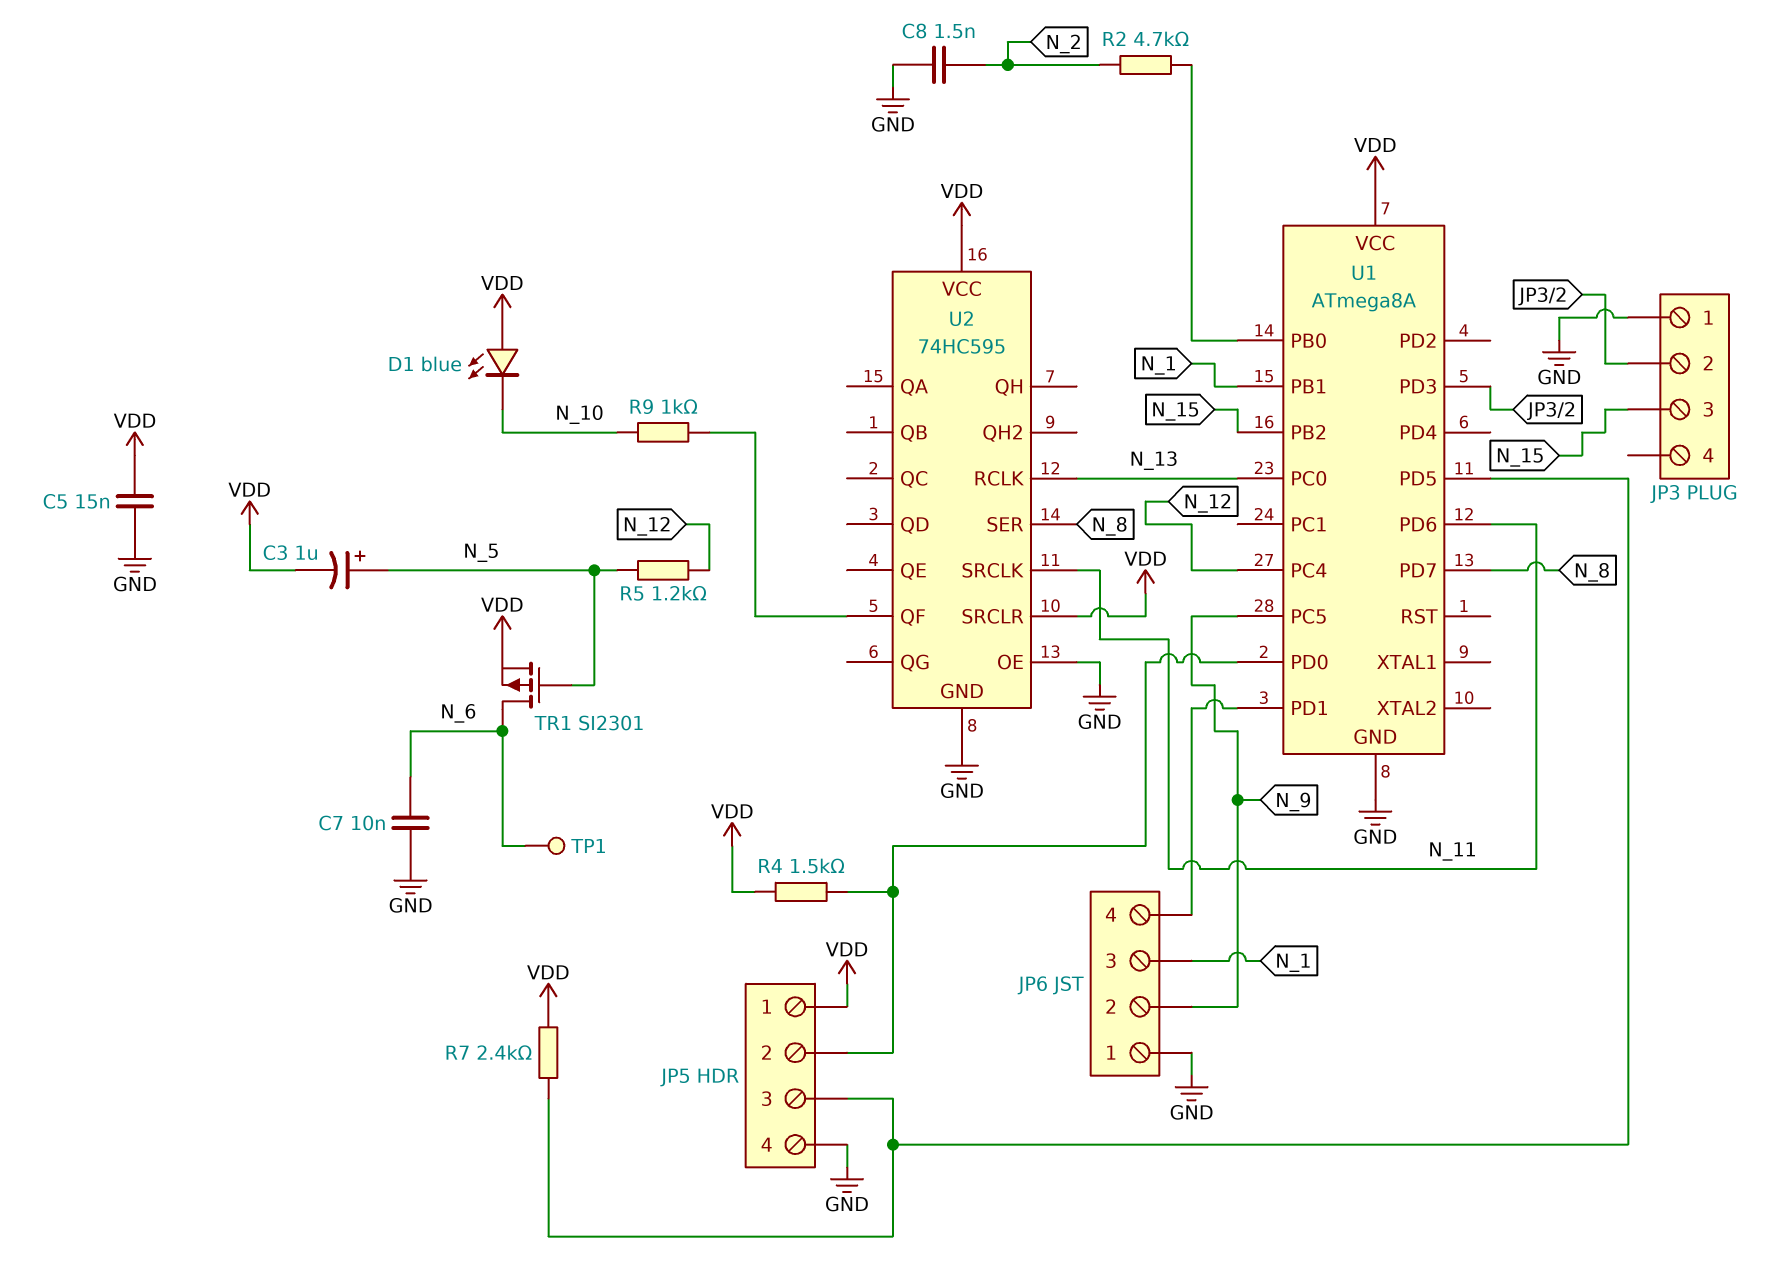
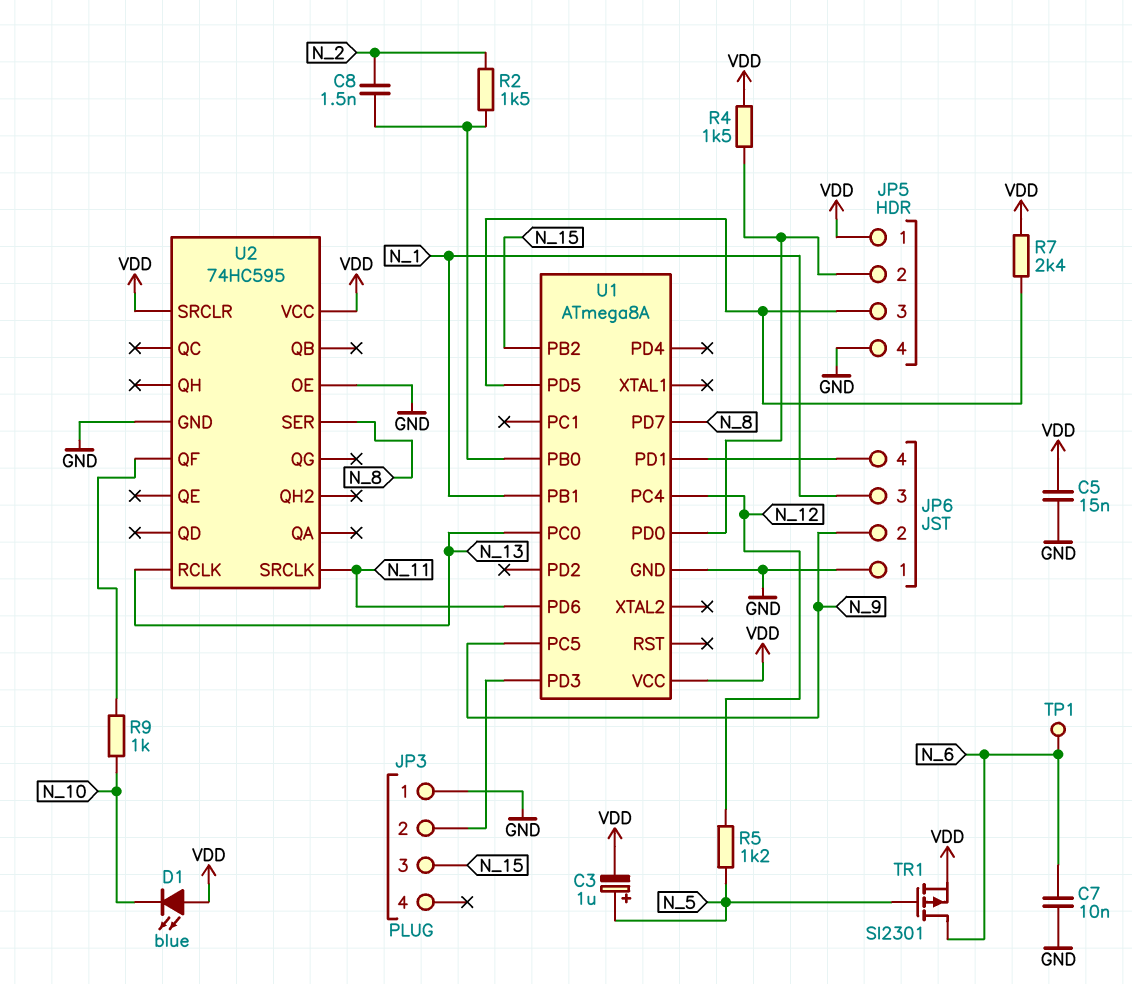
C8: 1.5nF (GND, N_2) -> 1.5nF (N_2, U1/PB0)
R2: 4.7k (N_2, U1/PB0) -> 1.5k (N_2, U1/PB0)

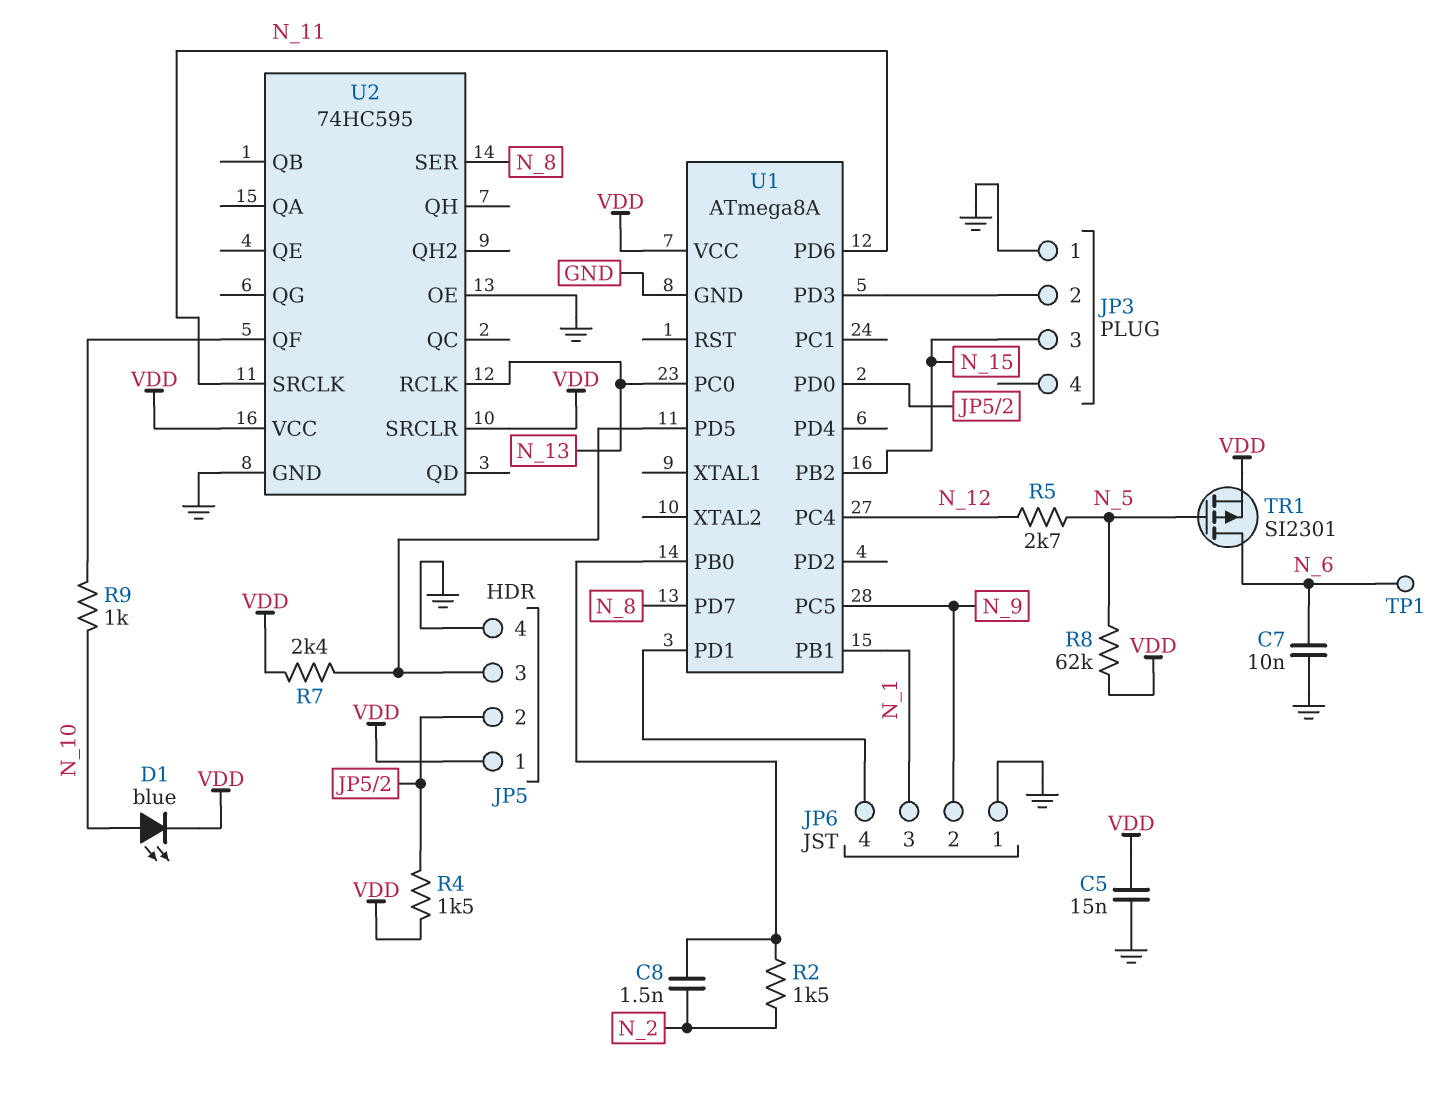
C3: 1uF (plus N_5, minus VDD) -> none
D1: LED blue (A VDD, K N_10) -> LED blue (A N_10, K VDD)
R5: 1.2k (N_5, N_12) -> 2.7k (N_5, N_12)
R8: none -> 62k (N_5, VDD)

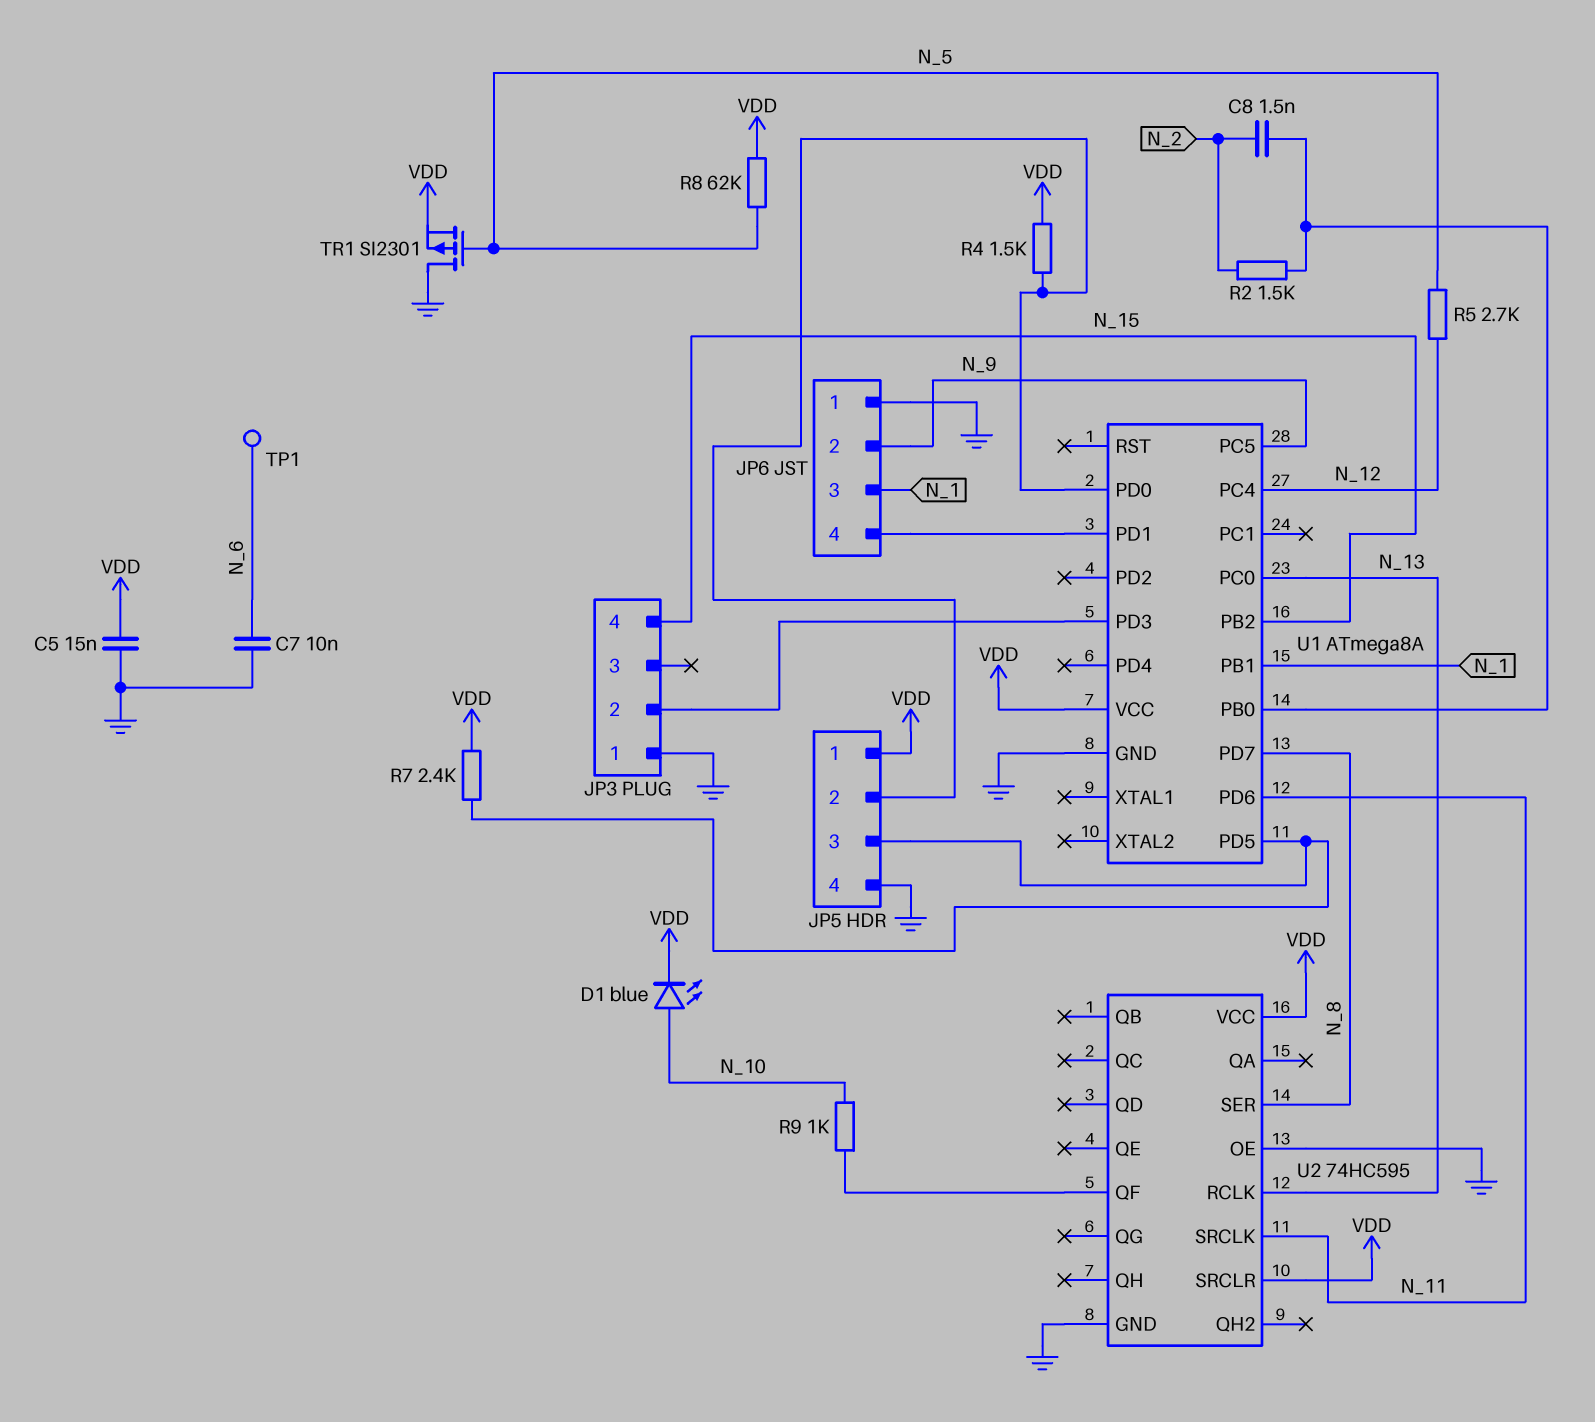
JP3 pin 3: N_15 -> none
JP3 pin 4: none -> N_15
TR1: PMOS SI2301 (G N_5, D N_6, S VDD) -> PMOS SI2301 (G N_5, D GND, S VDD)

